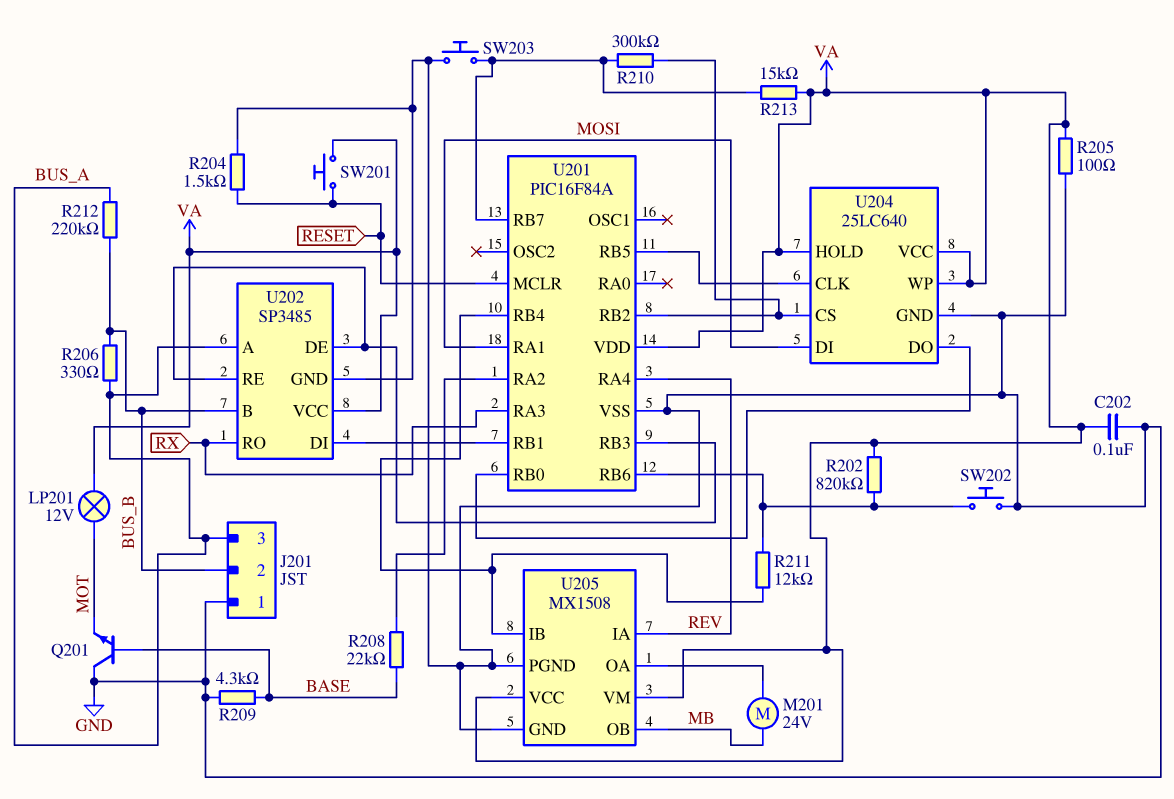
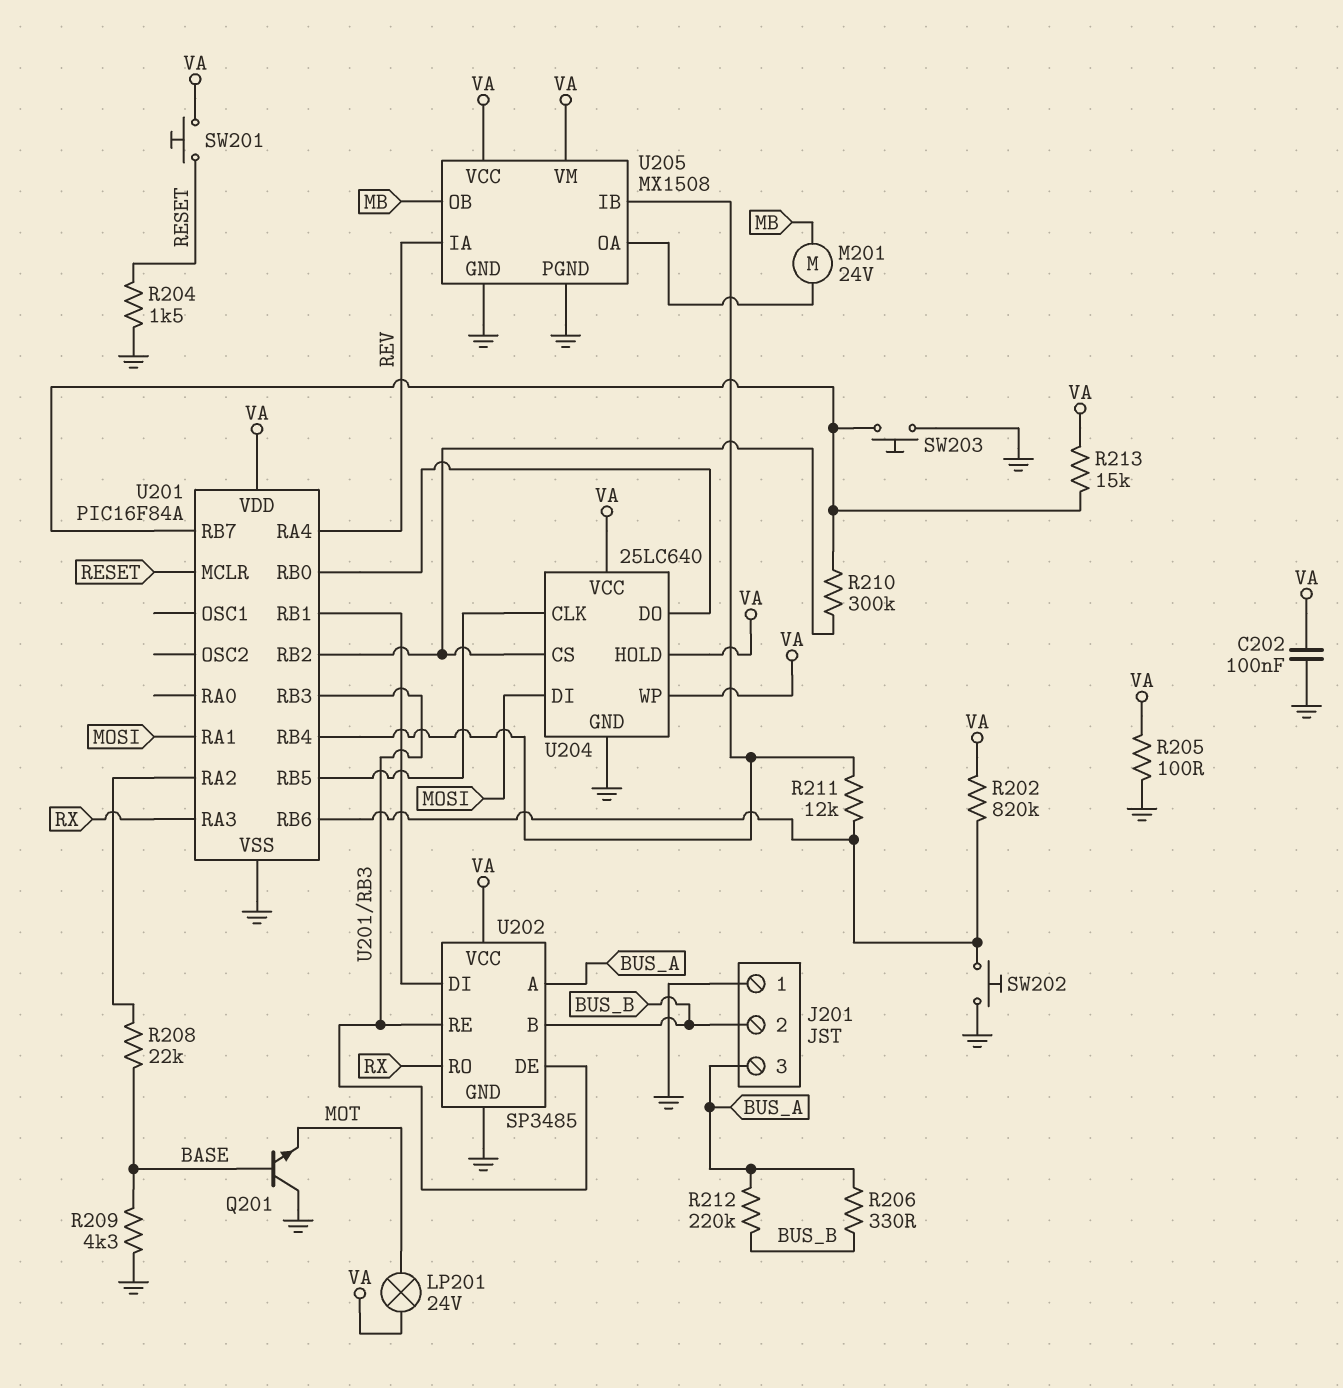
LP201: lamp 12V (MOT, VA) -> lamp 24V (MOT, VA)

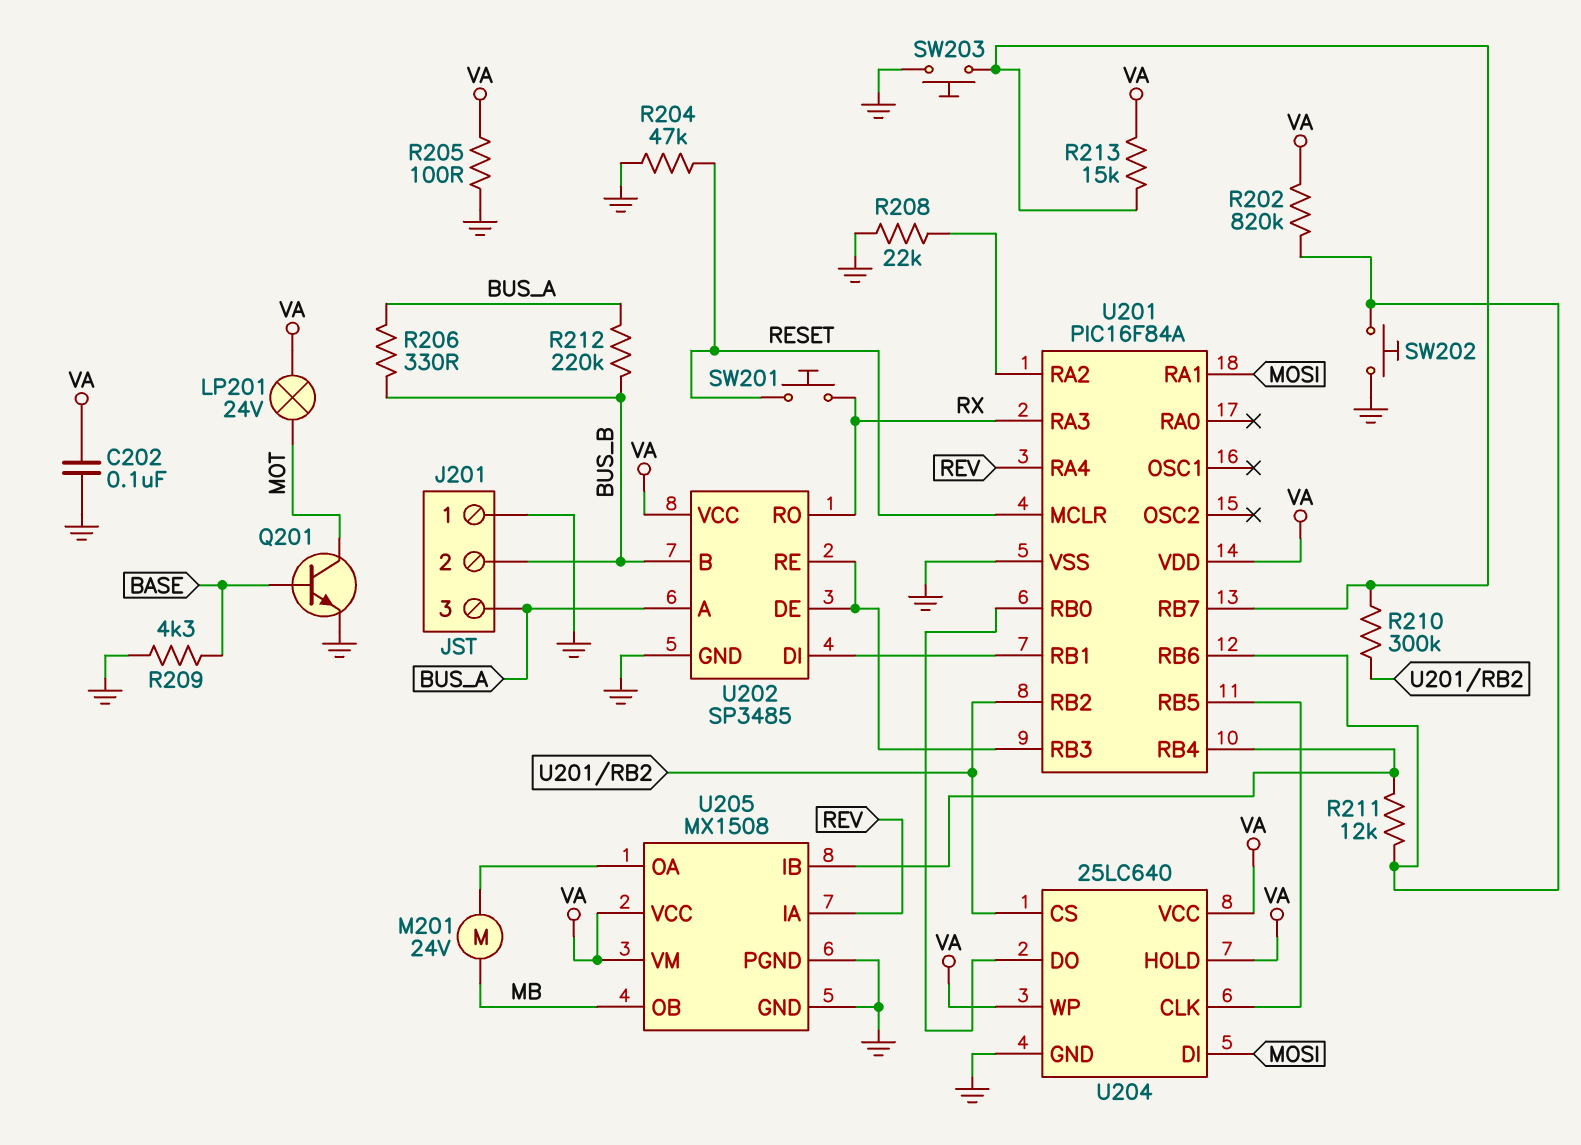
Q201: NPN (B BASE, C GND, E MOT) -> NPN (B BASE, C MOT, E GND)
R204: 1.5k (GND, RESET) -> 47k (GND, RESET)
R208: 22k (BASE, U201/RA2) -> 22k (GND, U201/RA2)
SW201: button (RESET, VA) -> button (RESET, RX)

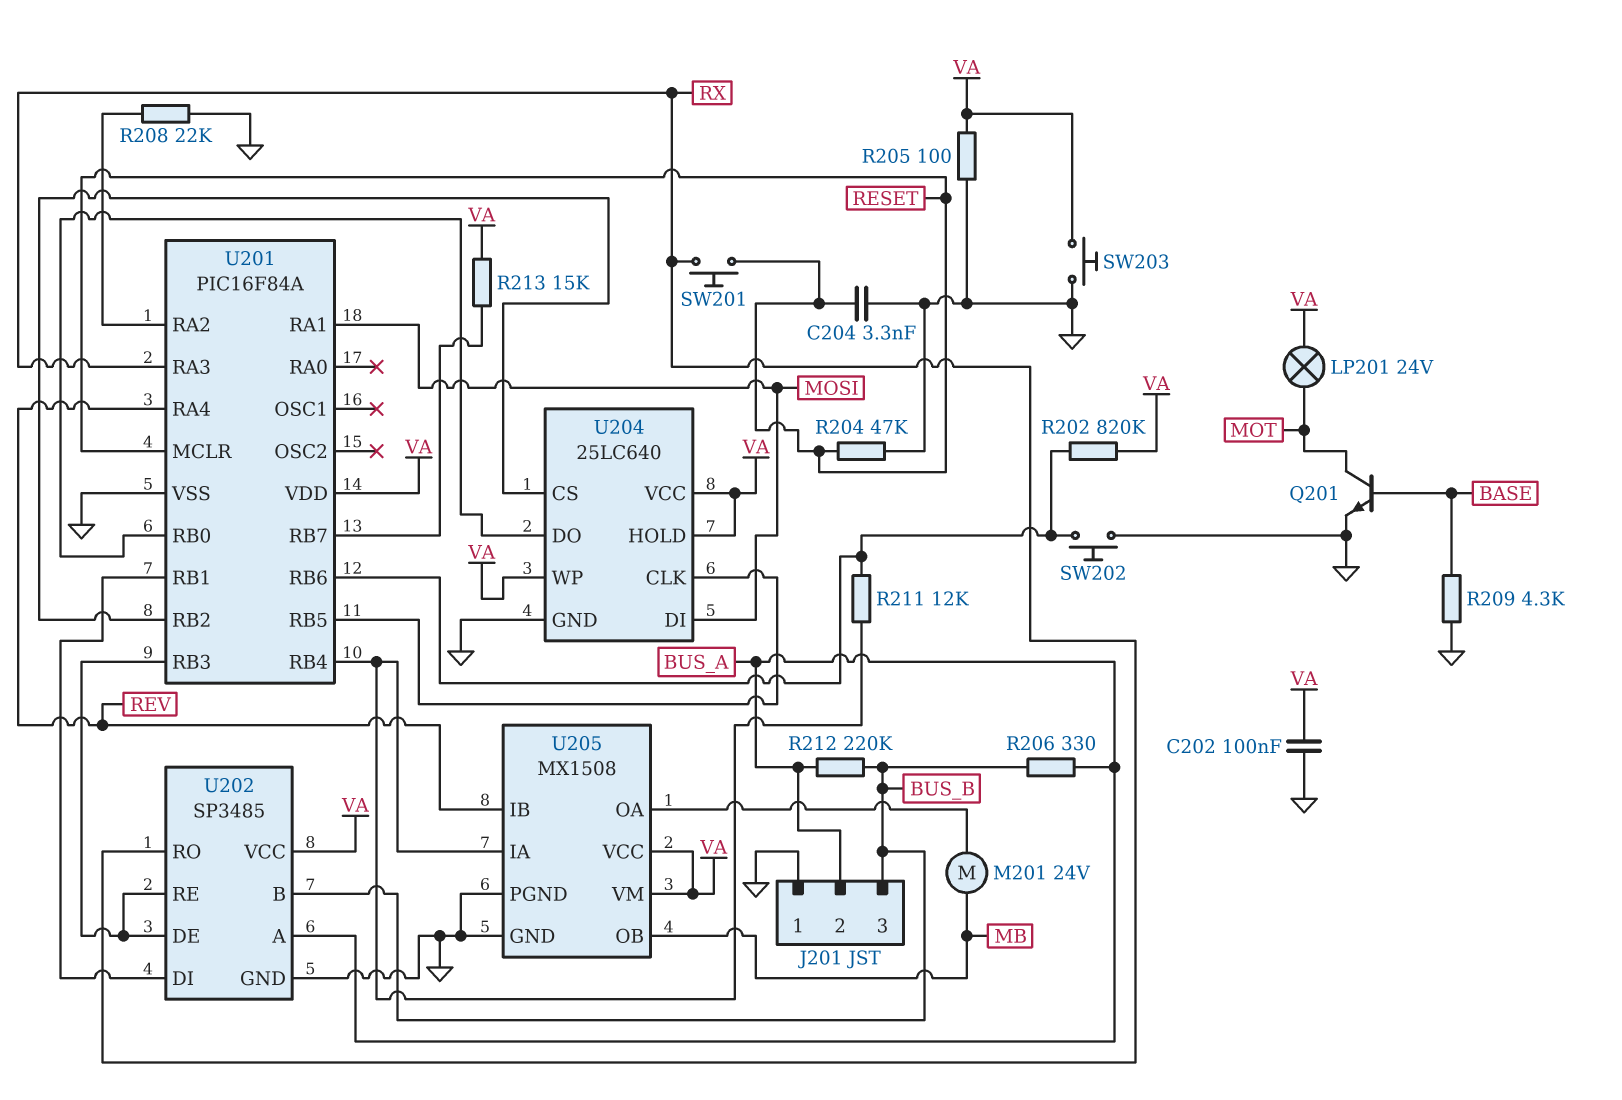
C204: none -> 3.3nF (GND, RESET)
J201 pin 2: BUS_B -> BUS_A
J201 pin 3: BUS_A -> BUS_B
R210: 300k (U201/RB2, U201/RB7) -> none
SW203: button (GND, U201/RB7) -> button (GND, VA)
U205 pin IA: REV -> U201/RB4
U205 pin IB: U201/RB4 -> REV

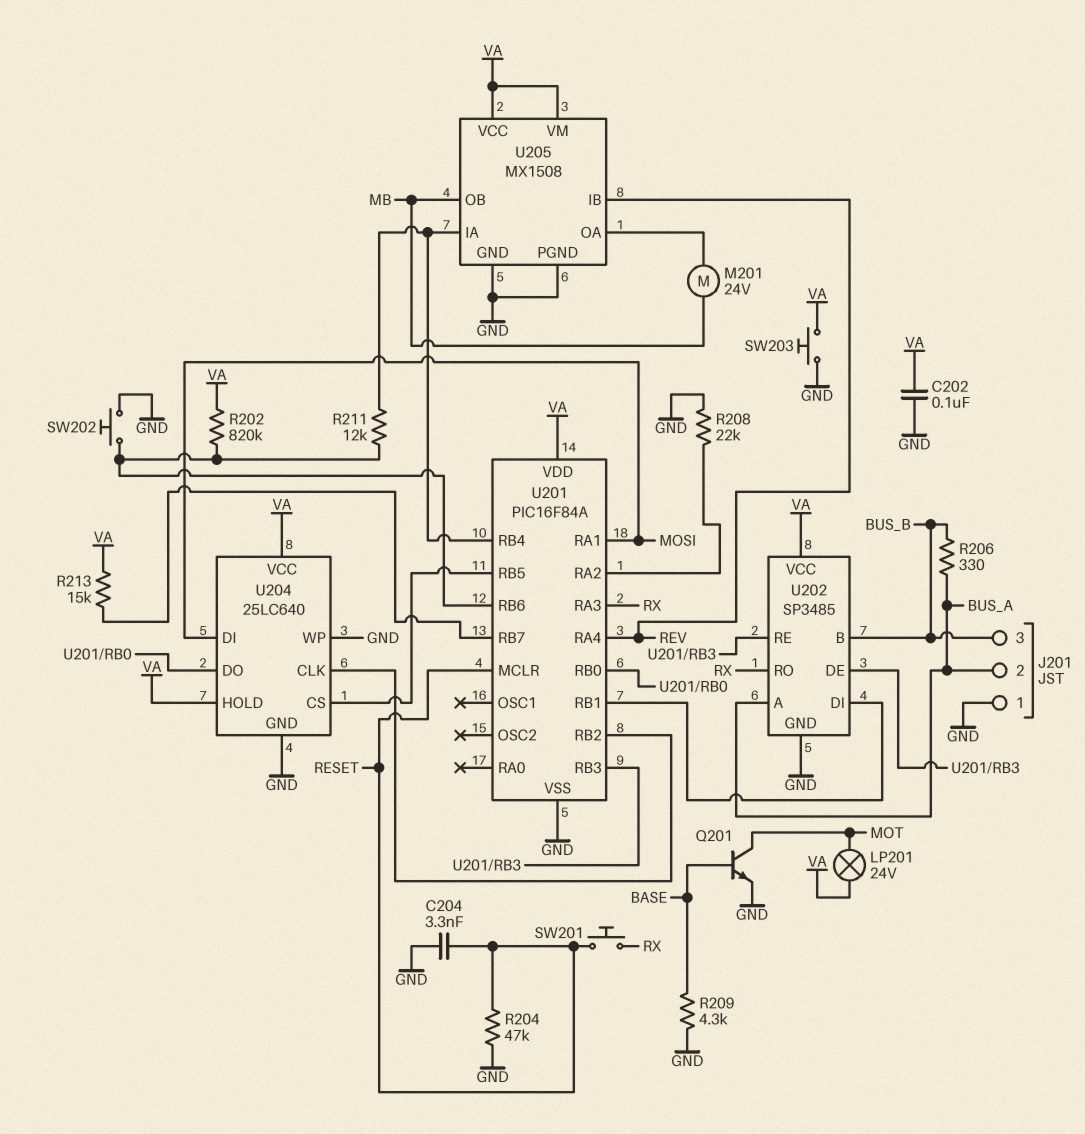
R205: 100 (GND, VA) -> none
R212: 220k (BUS_A, BUS_B) -> none
U204 pin CLK: U201/RB5 -> U201/RB2
U204 pin CS: U201/RB2 -> U201/RB5
U204 pin WP: VA -> GND

